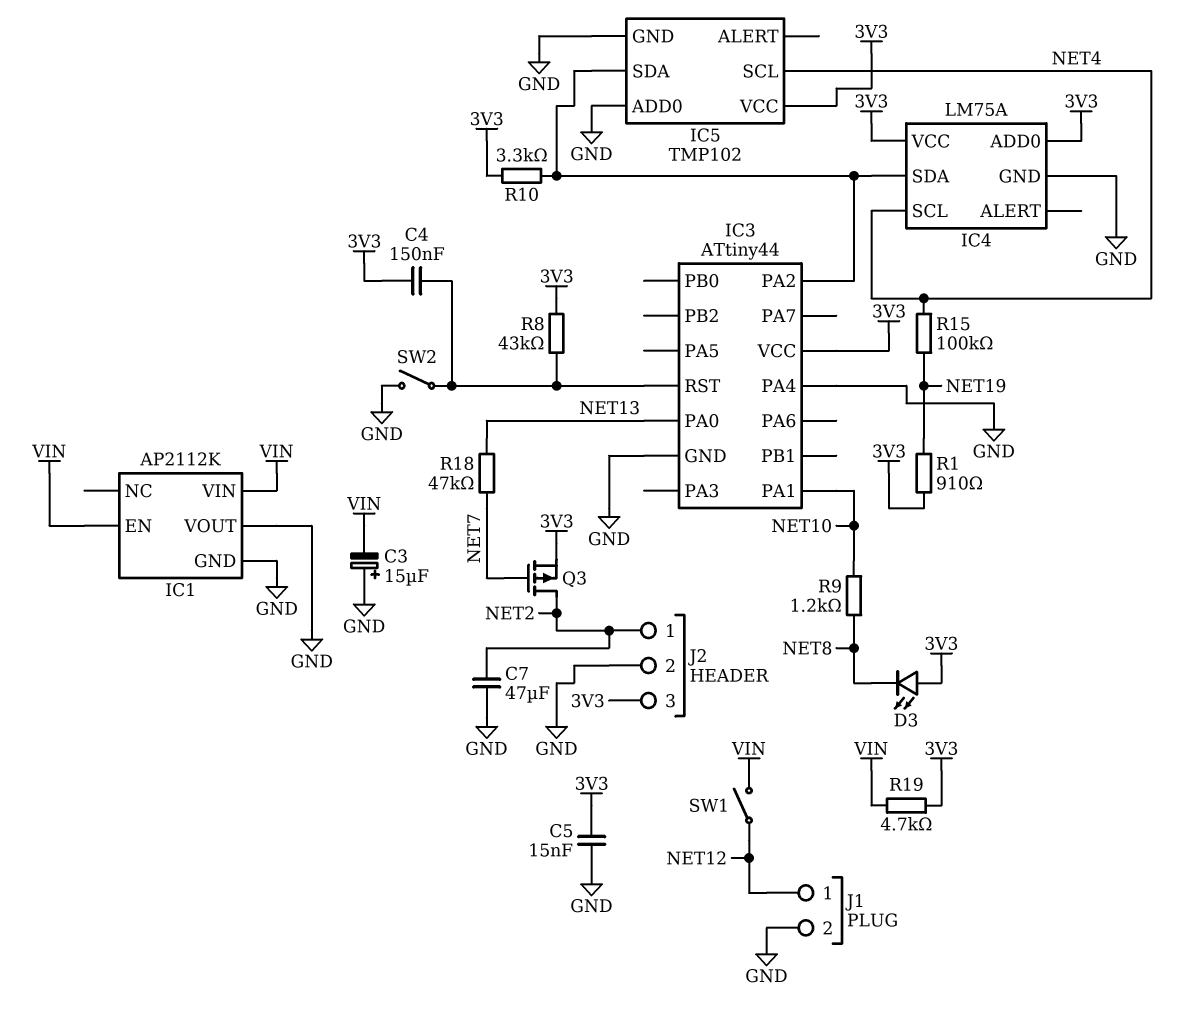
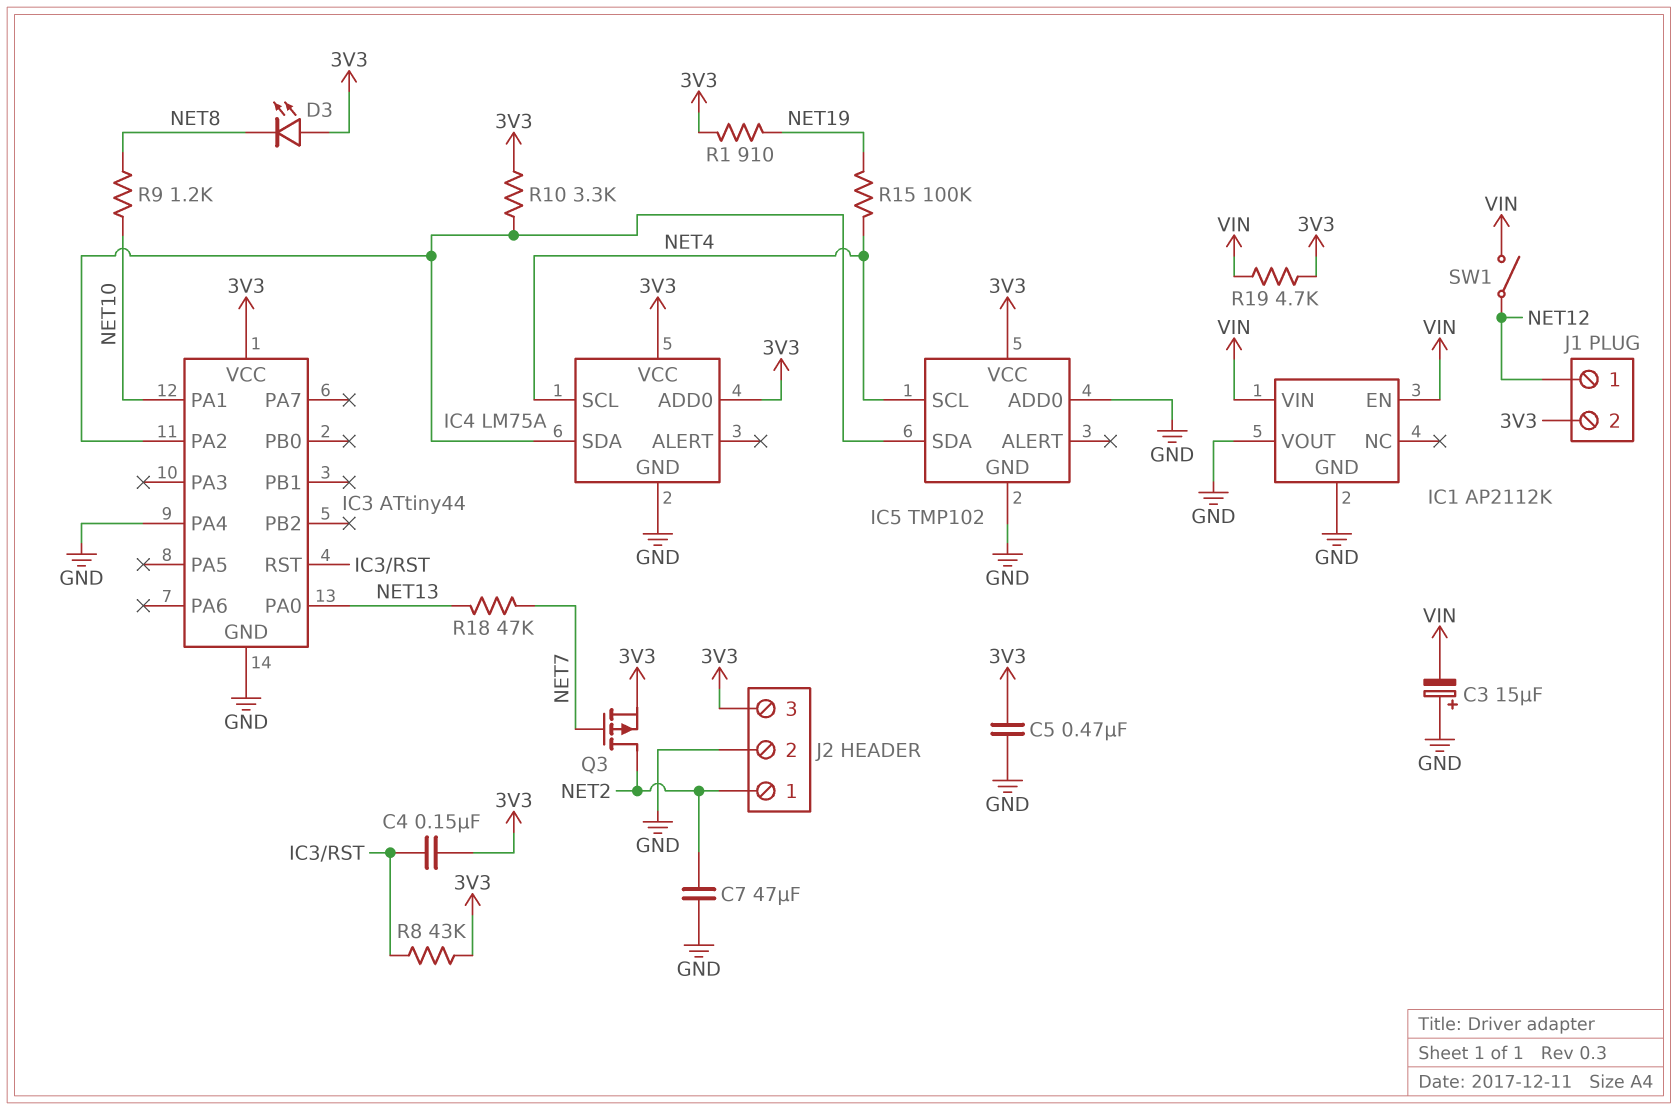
C5: 15nF (3V3, GND) -> 470nF (3V3, GND)
J1 pin 2: GND -> 3V3
SW2: switch (GND, IC3/RST) -> none

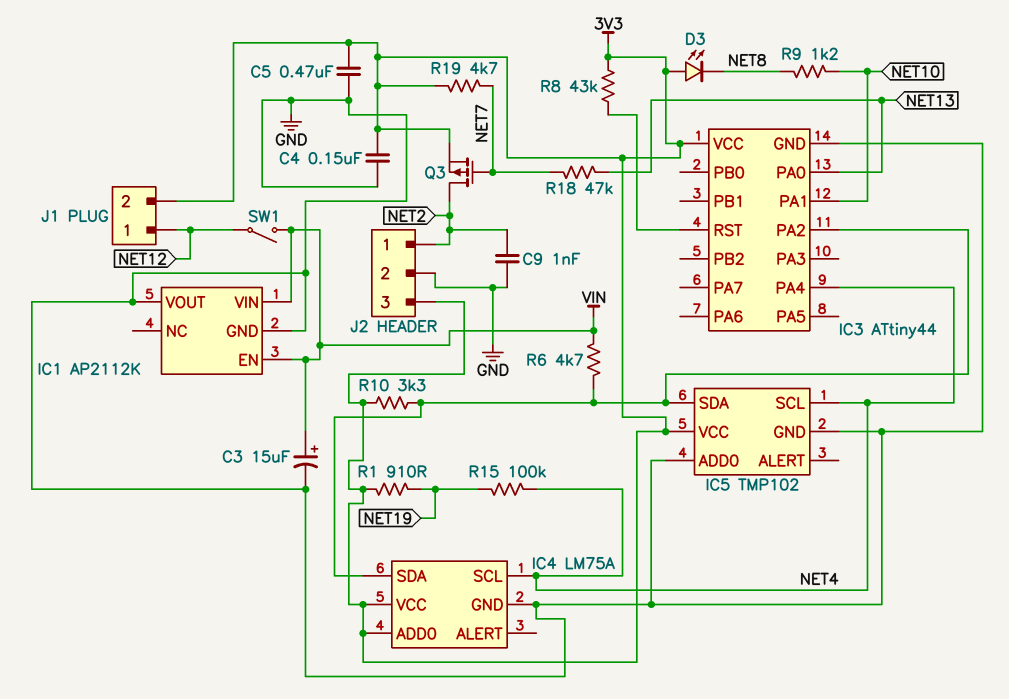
C3: 15uF (plus GND, minus VIN) -> 15uF (plus VIN, minus GND)
C4: 150nF (3V3, IC3/RST) -> 150nF (3V3, GND)
C7: 47uF (GND, NET2) -> none
C9: none -> 1nF (GND, NET2)
IC3 pin PA4: GND -> NET4
R6: none -> 4.7k (IC3/PA2, VIN)
R19: 4.7k (3V3, VIN) -> 4.7k (3V3, NET7)

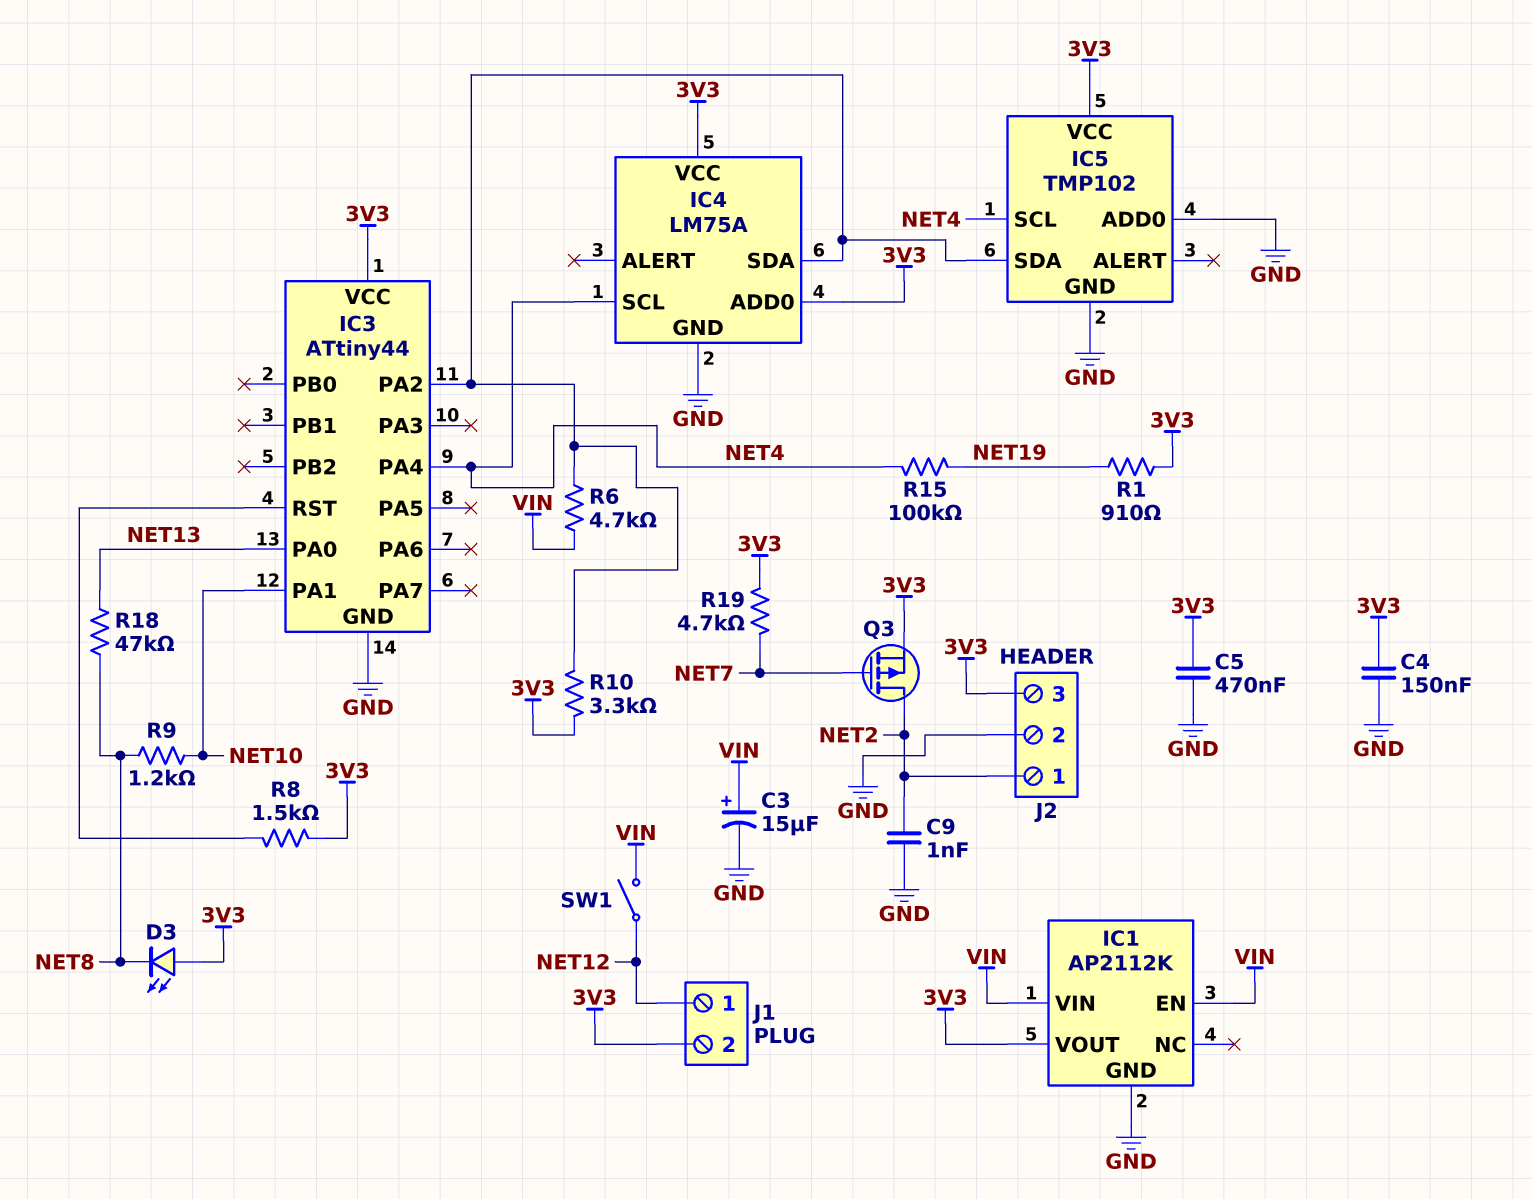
IC1 pin VOUT: GND -> 3V3
R8: 43k (3V3, IC3/RST) -> 1.5k (3V3, IC3/RST)
R18: 47k (NET7, NET13) -> 47k (NET8, NET13)

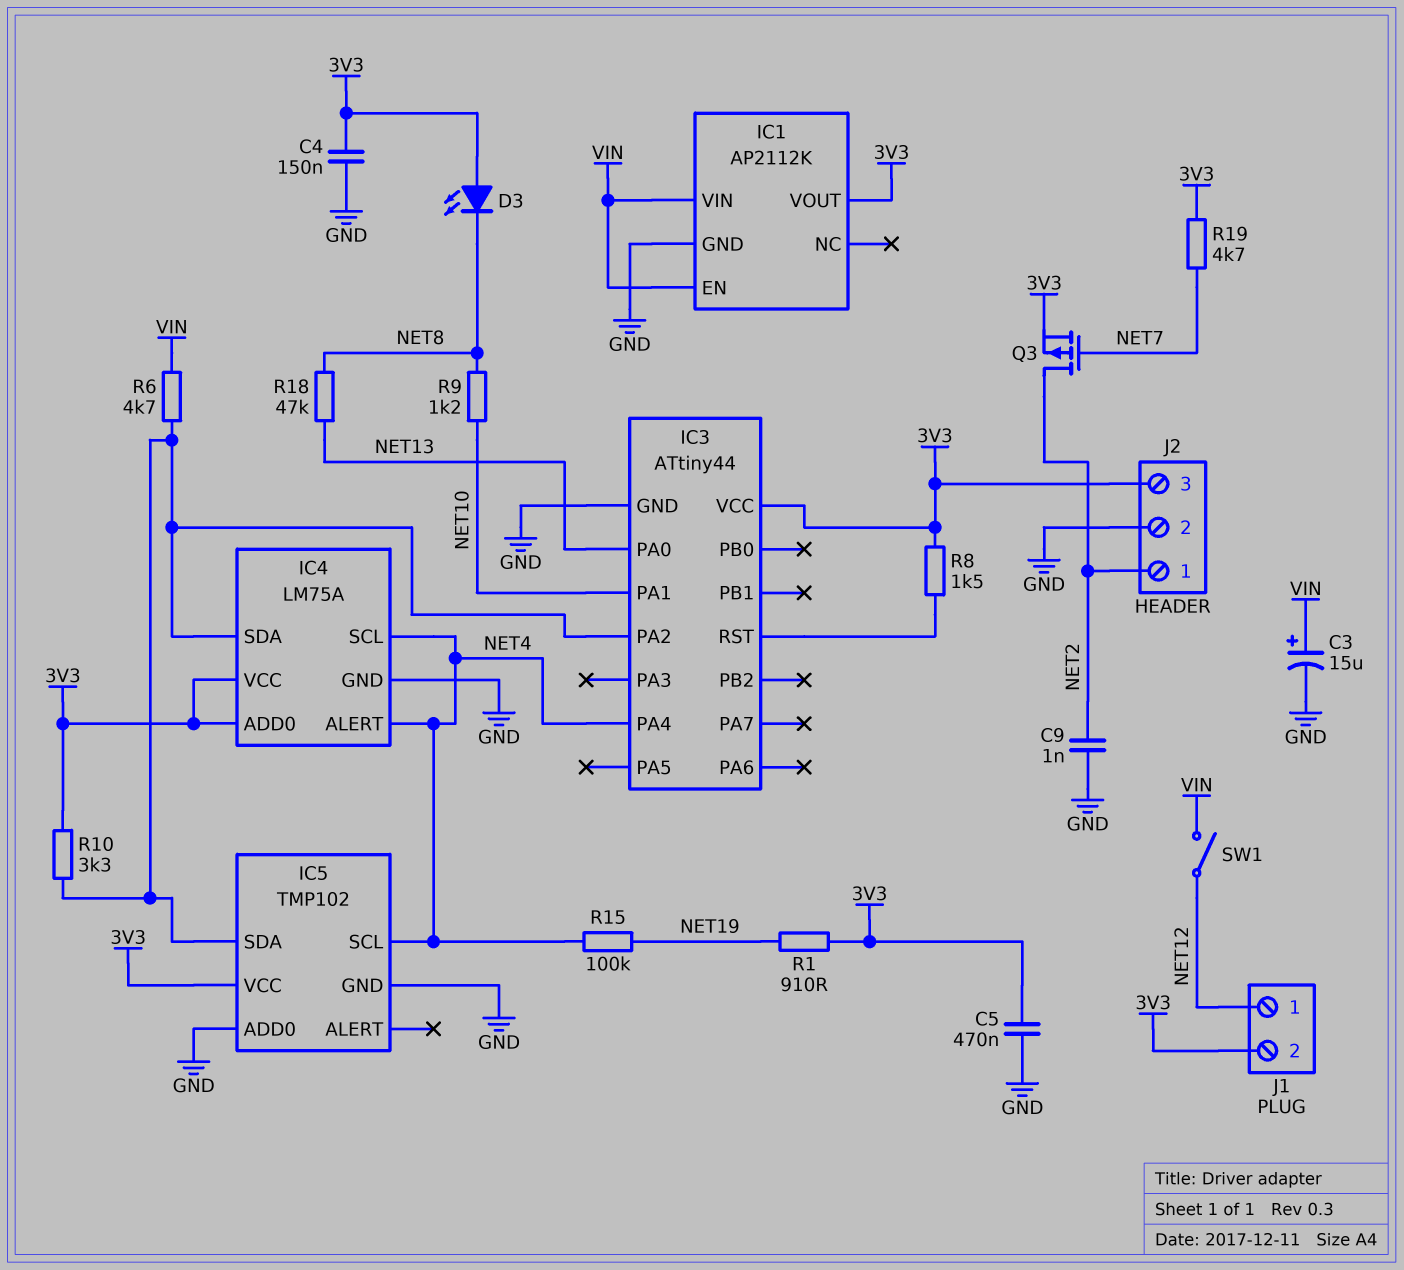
IC4 pin ALERT: none -> NET4

